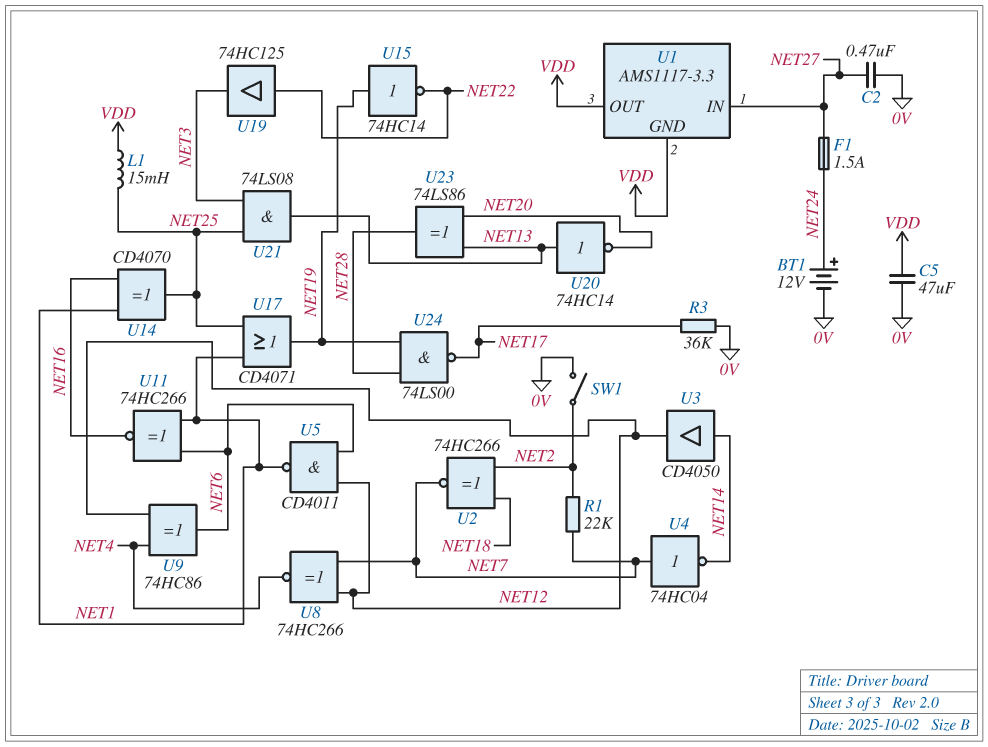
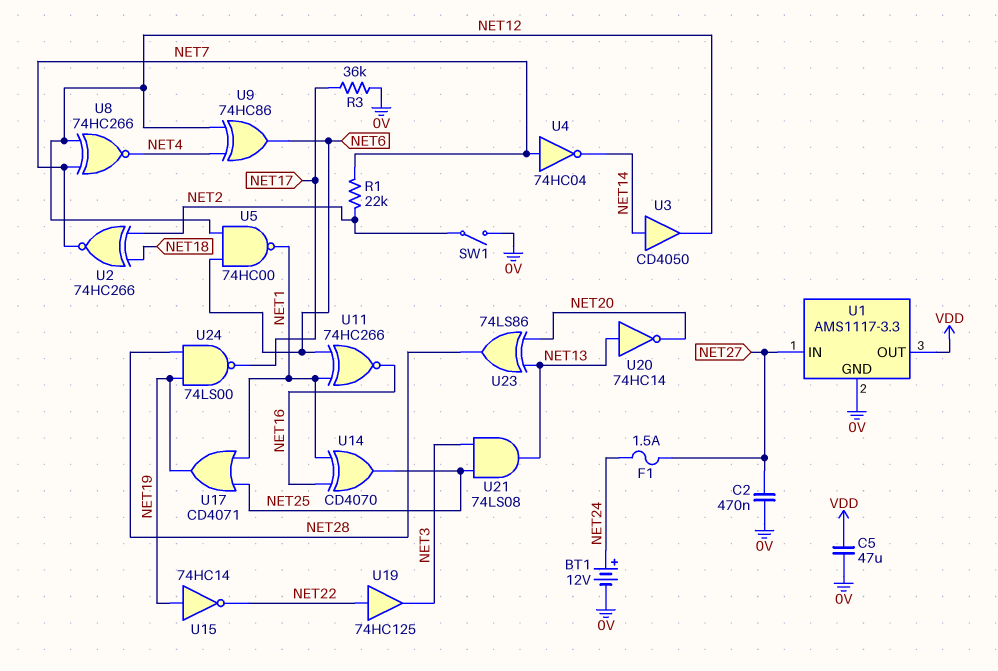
L1: 15mH (NET25, VDD) -> none
U1 pin GND: VDD -> 0V
U5: NAND CD4011 (in NET6, in NET12, out NET1) -> NAND 74HC00 (in NET6, in NET12, out NET1)

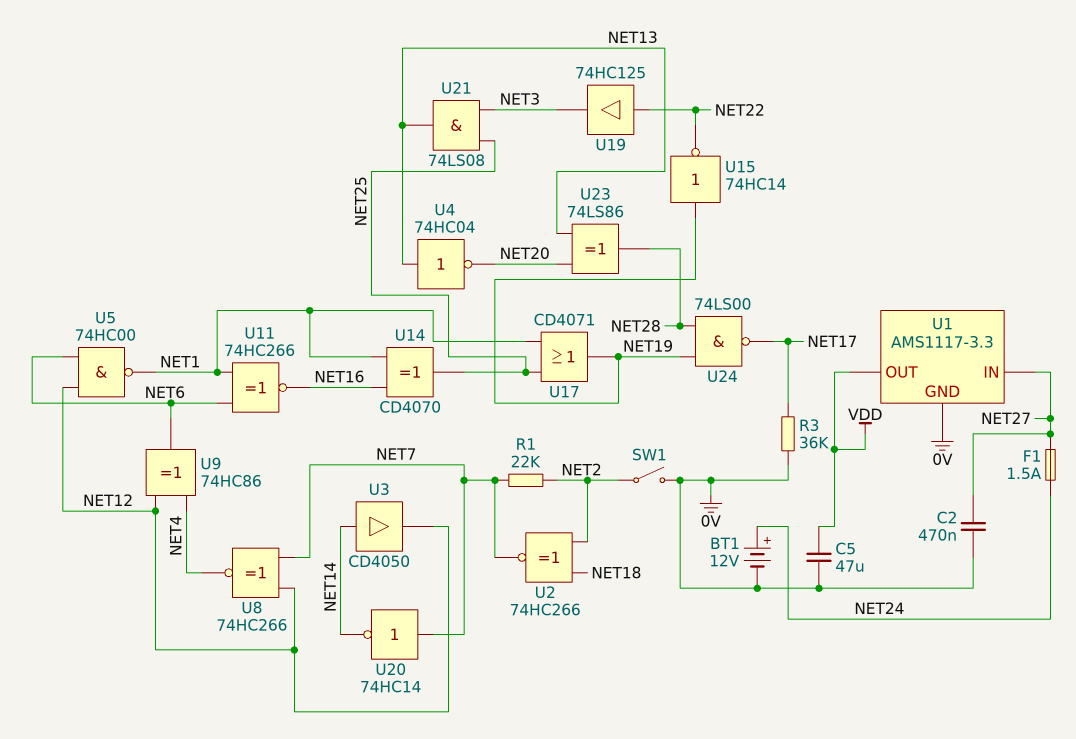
U4: NOT 74HC04 (in NET7, out NET14) -> NOT 74HC04 (in NET13, out NET20)
U20: NOT 74HC14 (in NET13, out NET20) -> NOT 74HC14 (in NET7, out NET14)

